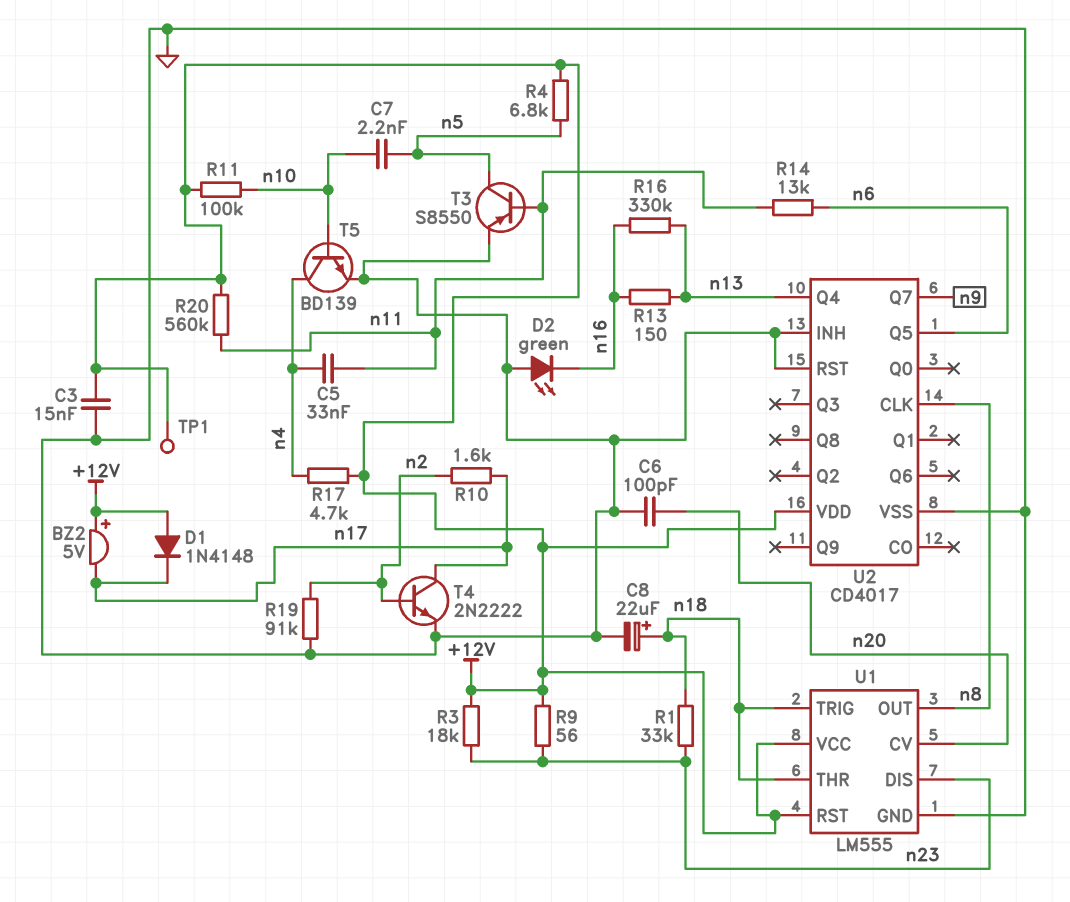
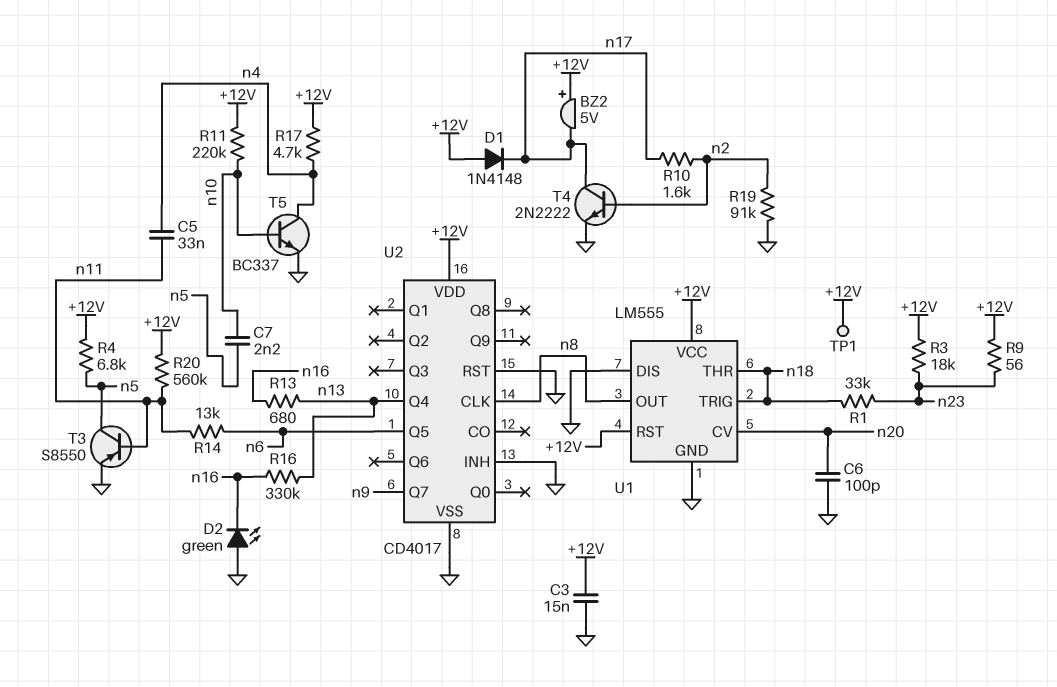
C8: 22uF (plus n18, minus GND) -> none
R11: 100k (+12V, n10) -> 220k (+12V, n10)
R13: 150 (n13, n16) -> 680 (n13, n16)
T5: NPN BD139 (B n10, C n4, E GND) -> NPN BC337 (B n10, C n4, E GND)
U1 pin DIS: n23 -> GND

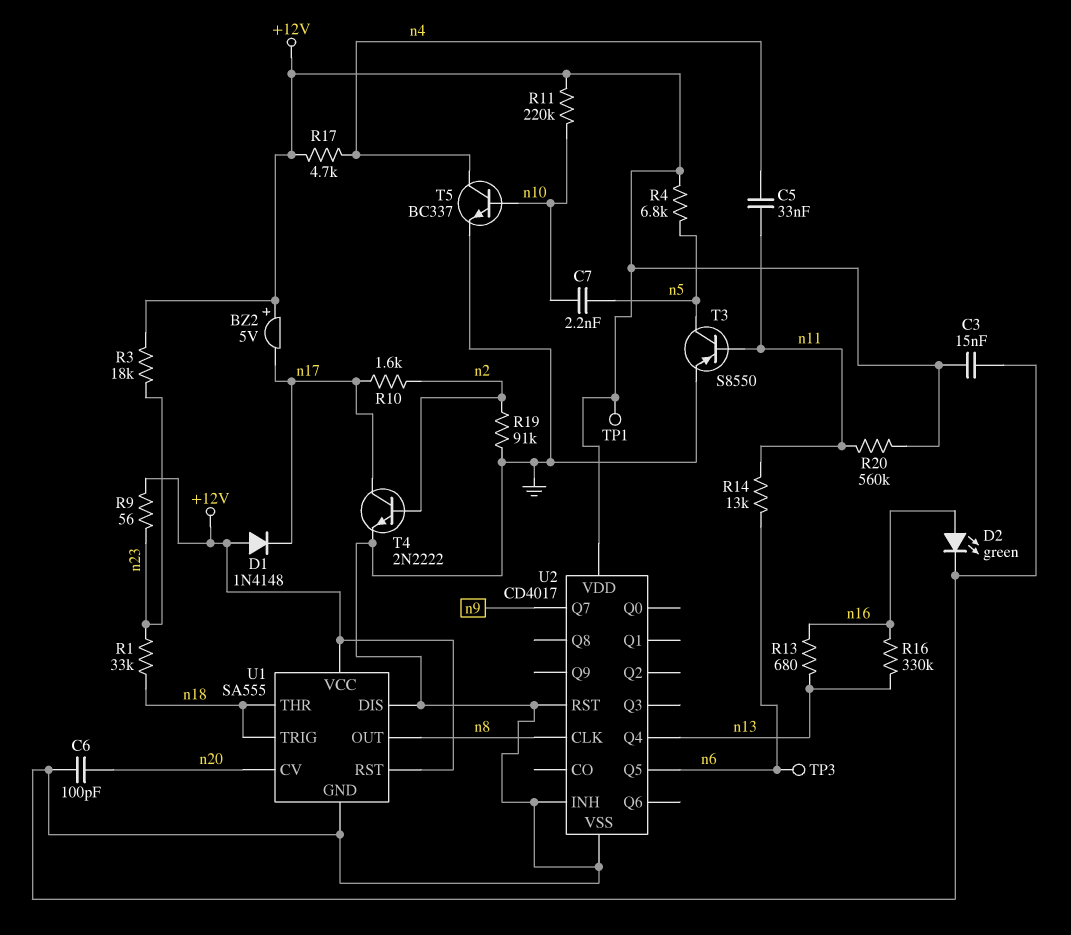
D2: LED green (A GND, K n16) -> LED green (A n16, K GND)
TP3: none -> test point (n6)
U1: LM555 -> SA555

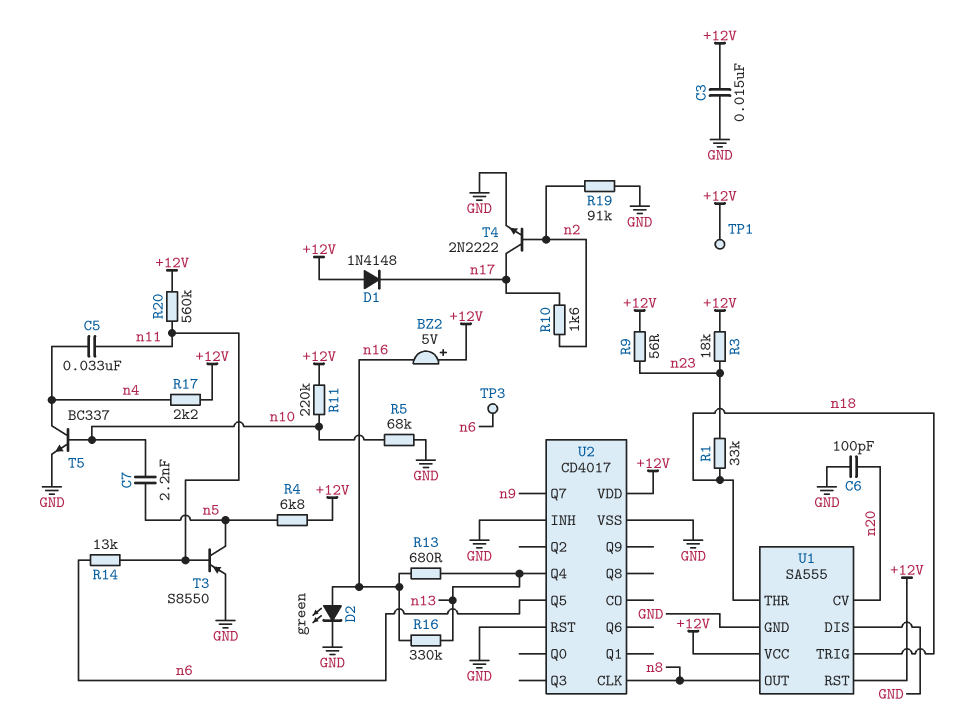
BZ2: buzzer 5V (plus +12V, minus n17) -> buzzer 5V (plus +12V, minus n16)
R5: none -> 68k (GND, n10)
R17: 4.7k (+12V, n4) -> 2.2k (+12V, n4)

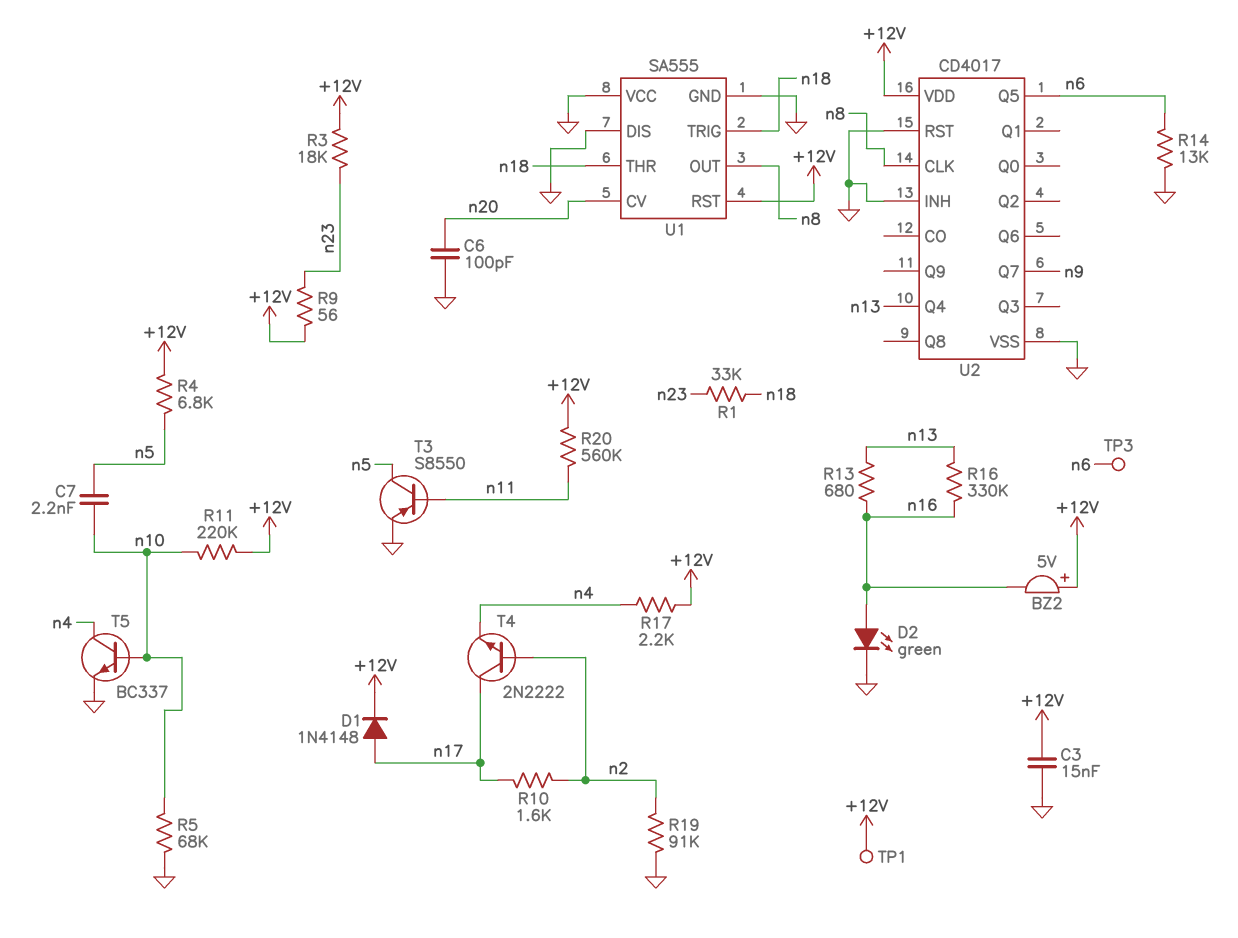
C5: 33nF (n4, n11) -> none
D1: diode 1N4148 (A +12V, K n17) -> diode 1N4148 (A n17, K +12V)
R14: 13k (n6, n11) -> 13k (GND, n6)
T4: NPN 2N2222 (B n2, C n17, E GND) -> NPN 2N2222 (B n2, C n17, E n4)
U1 pin VCC: +12V -> GND

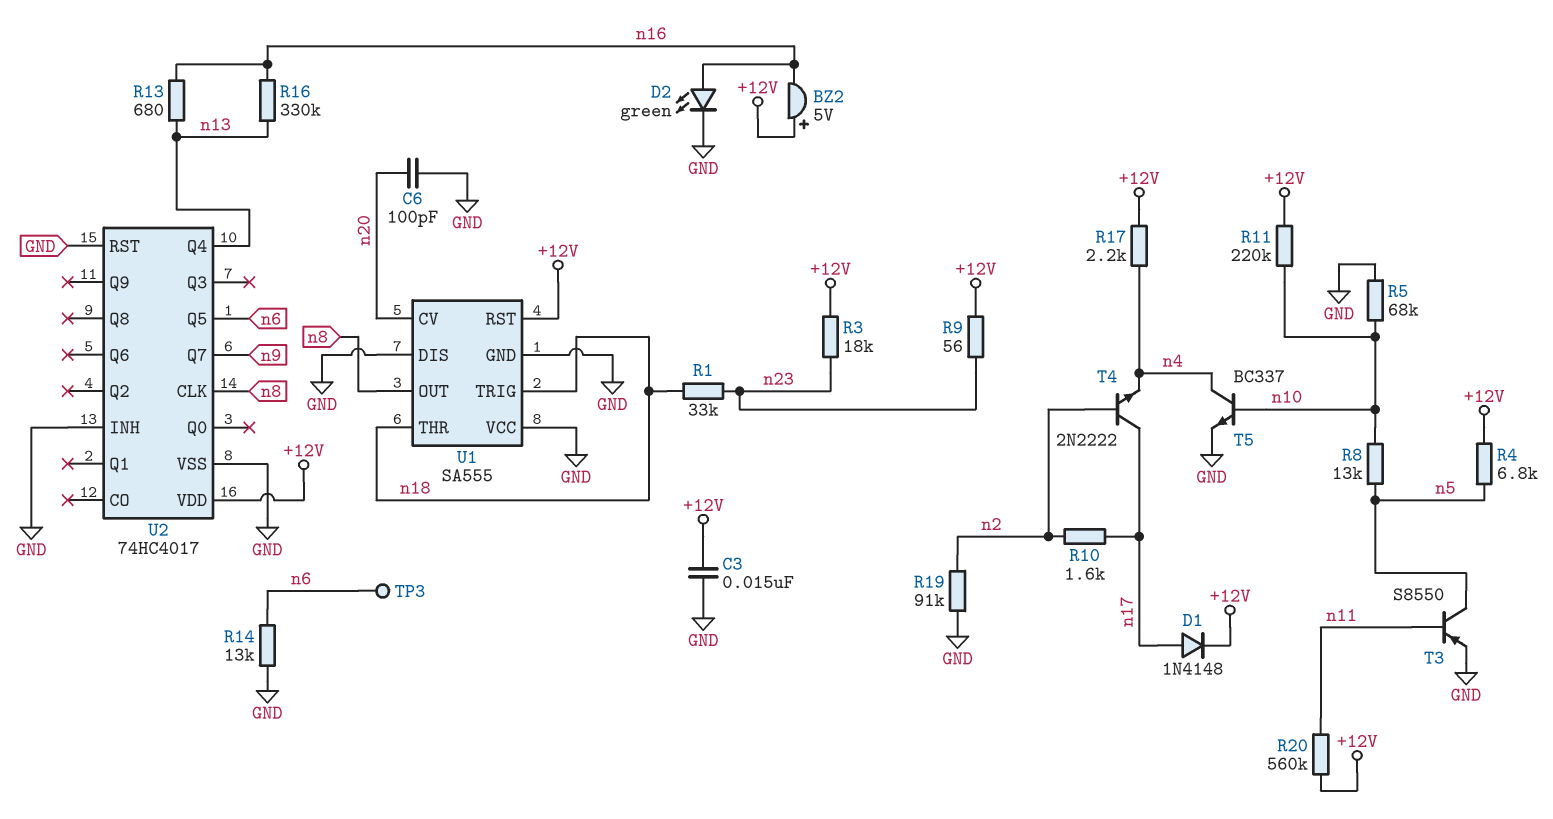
C7: 2.2nF (n5, n10) -> none
R8: none -> 13k (n5, n10)
TP1: test point (+12V) -> none
U2: CD4017 -> 74HC4017

